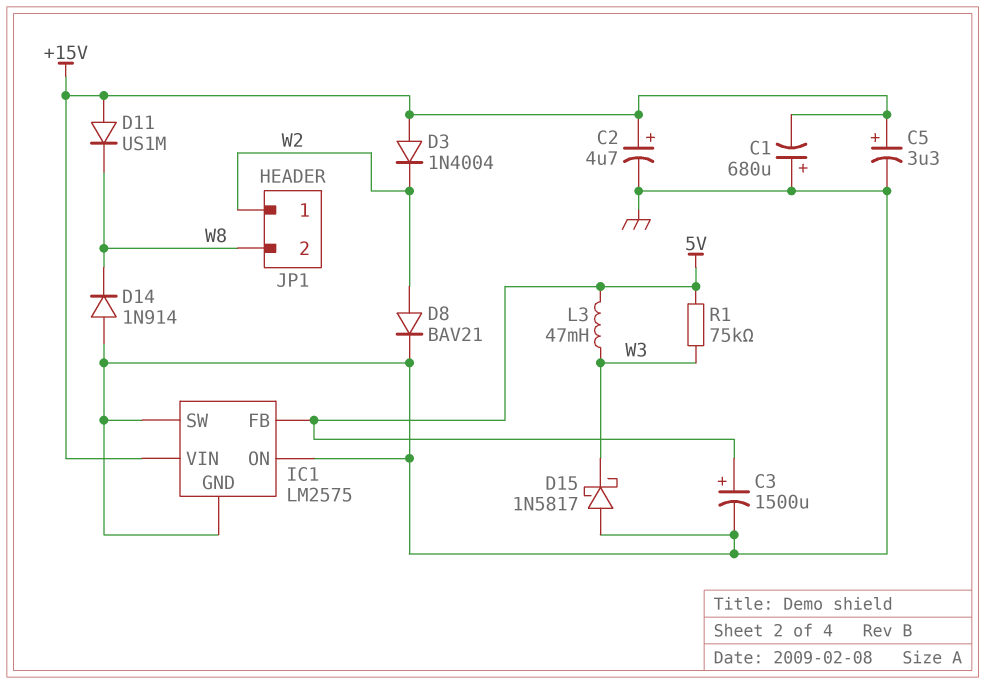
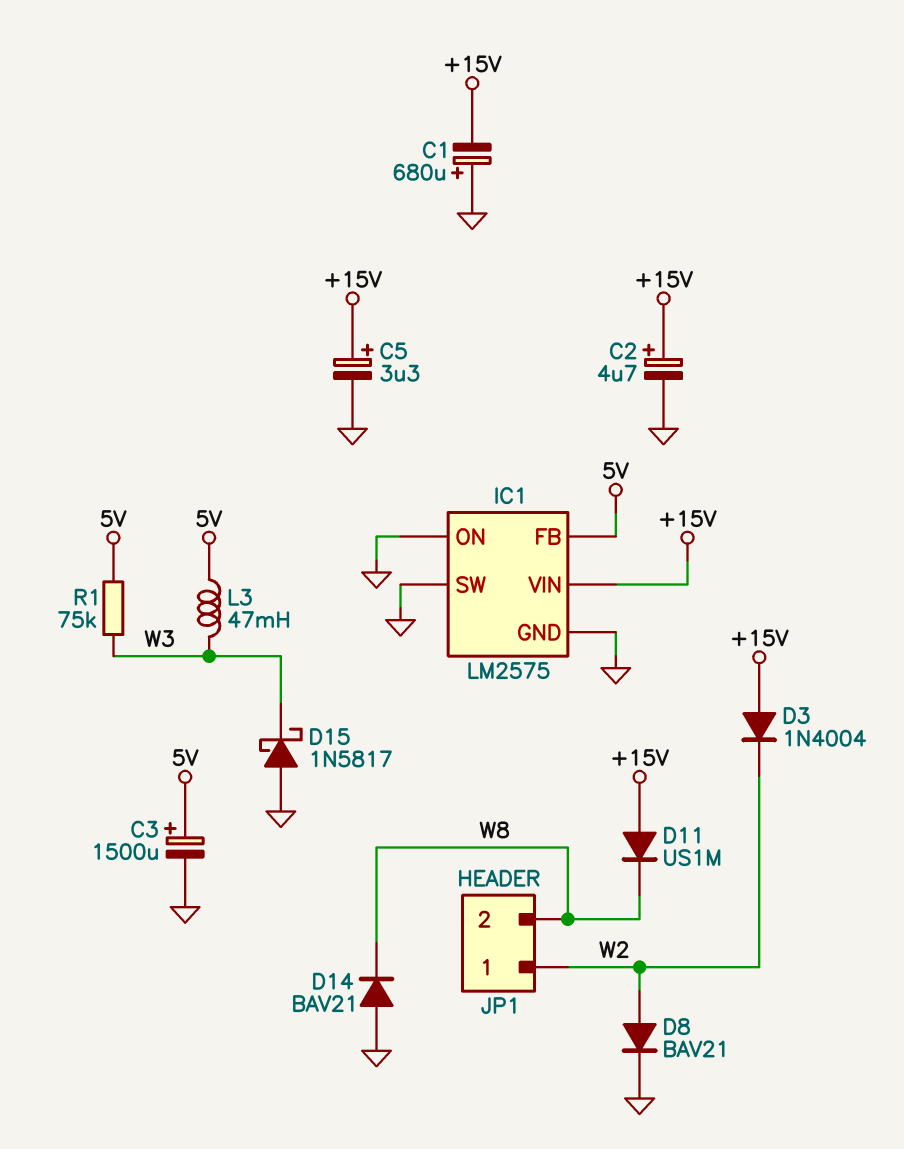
D14: diode 1N914 (A GND, K W8) -> diode BAV21 (A GND, K W8)

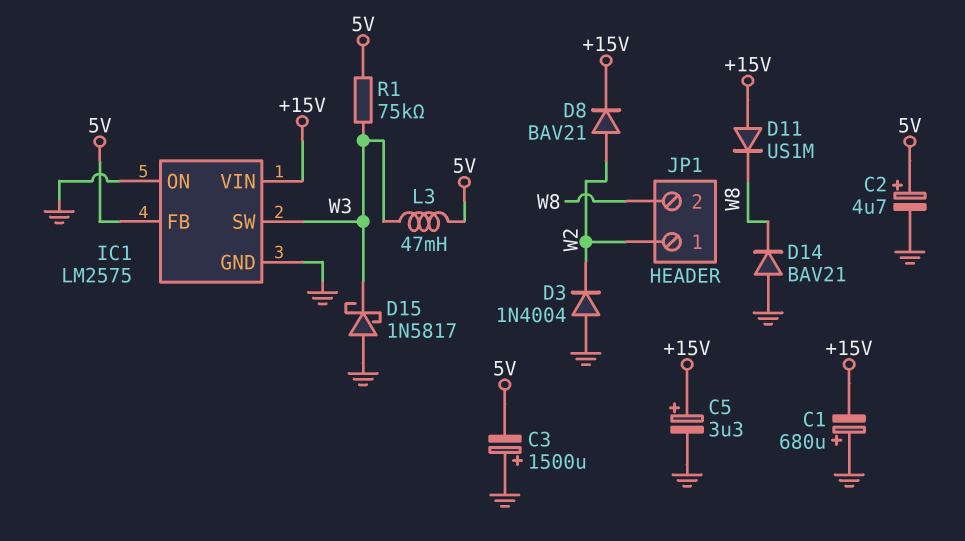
C2: 4.7uF (plus +15V, minus GND) -> 4.7uF (plus 5V, minus GND)
C3: 1500uF (plus 5V, minus GND) -> 1500uF (plus GND, minus 5V)
D3: diode 1N4004 (A +15V, K W2) -> diode 1N4004 (A GND, K W2)
D8: diode BAV21 (A W2, K GND) -> diode BAV21 (A W2, K +15V)
IC1 pin SW: GND -> W3

